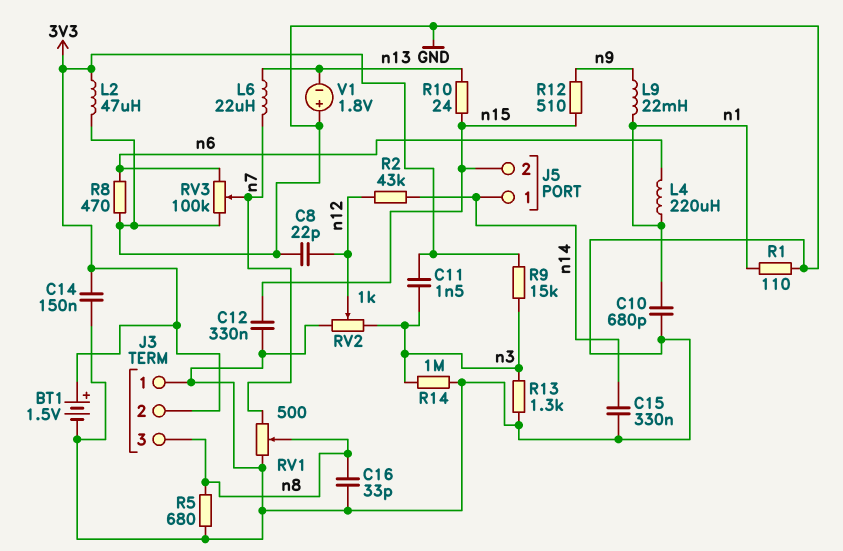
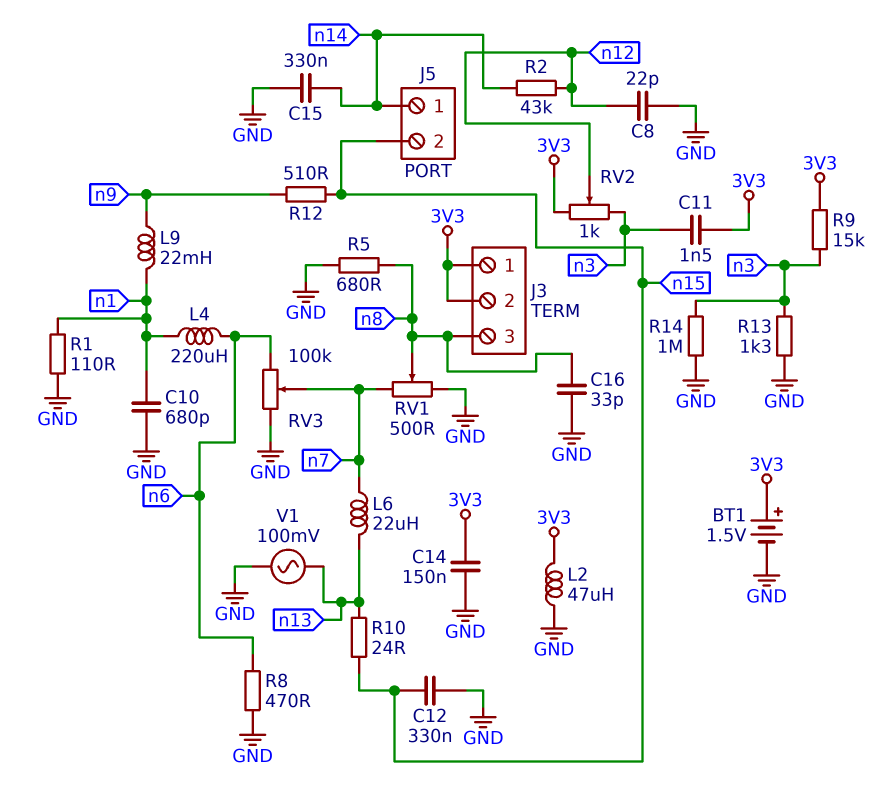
J3 pin 1: GND -> 3V3
RV2: 1k (GND, n3, wiper n12) -> 1k (3V3, n3, wiper n12)
V1: 1.8V (plus GND, minus n13) -> AC 100mV (GND, n13)

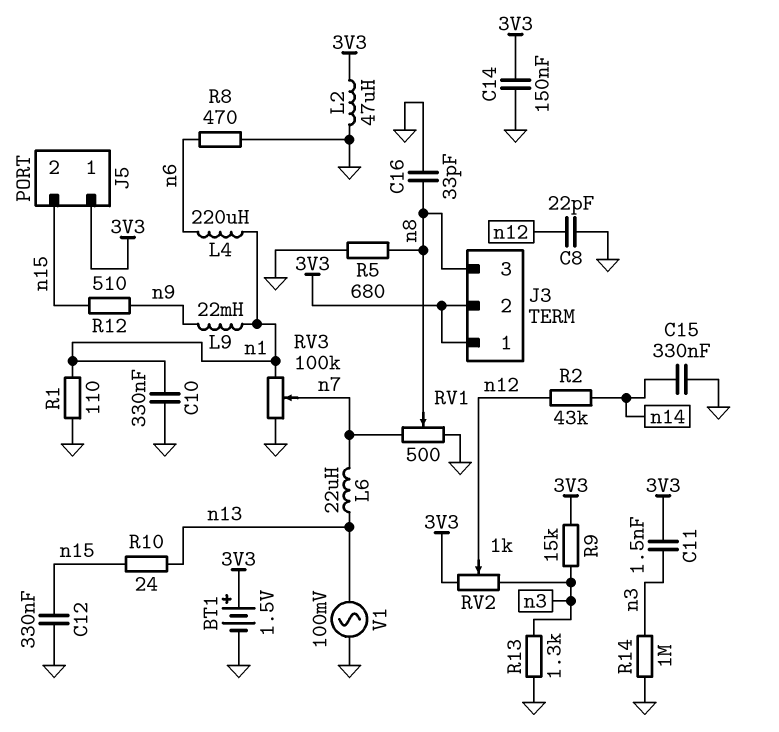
C10: 680pF (GND, n1) -> 330nF (GND, n1)
J5 pin 1: n14 -> 3V3
RV3: 100k (GND, n6, wiper n7) -> 100k (GND, n1, wiper n7)

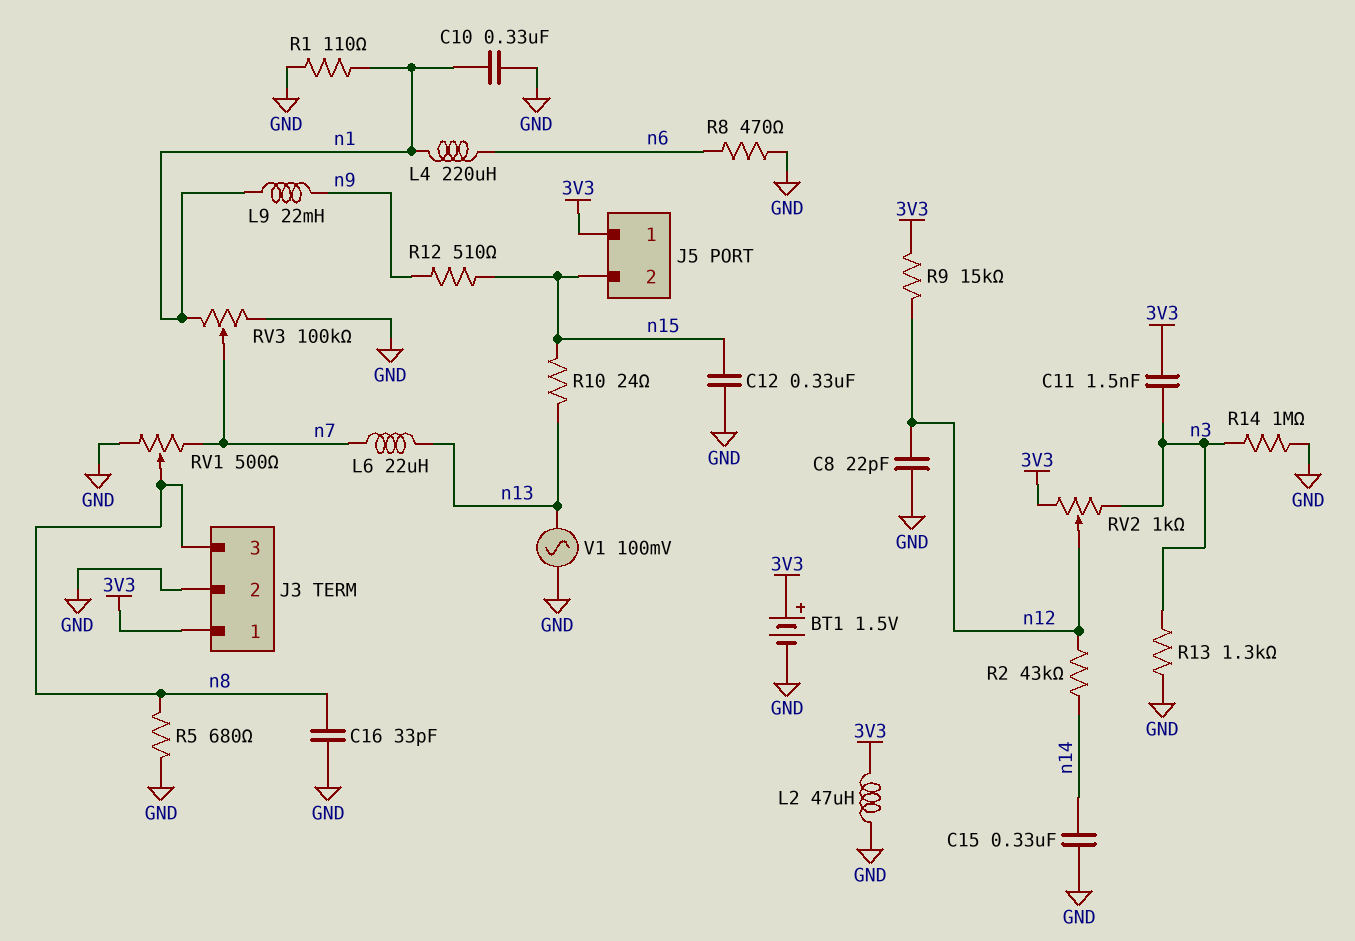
C14: 150nF (3V3, GND) -> none
J3 pin 2: 3V3 -> GND
R9: 15k (3V3, n3) -> 15k (3V3, n12)

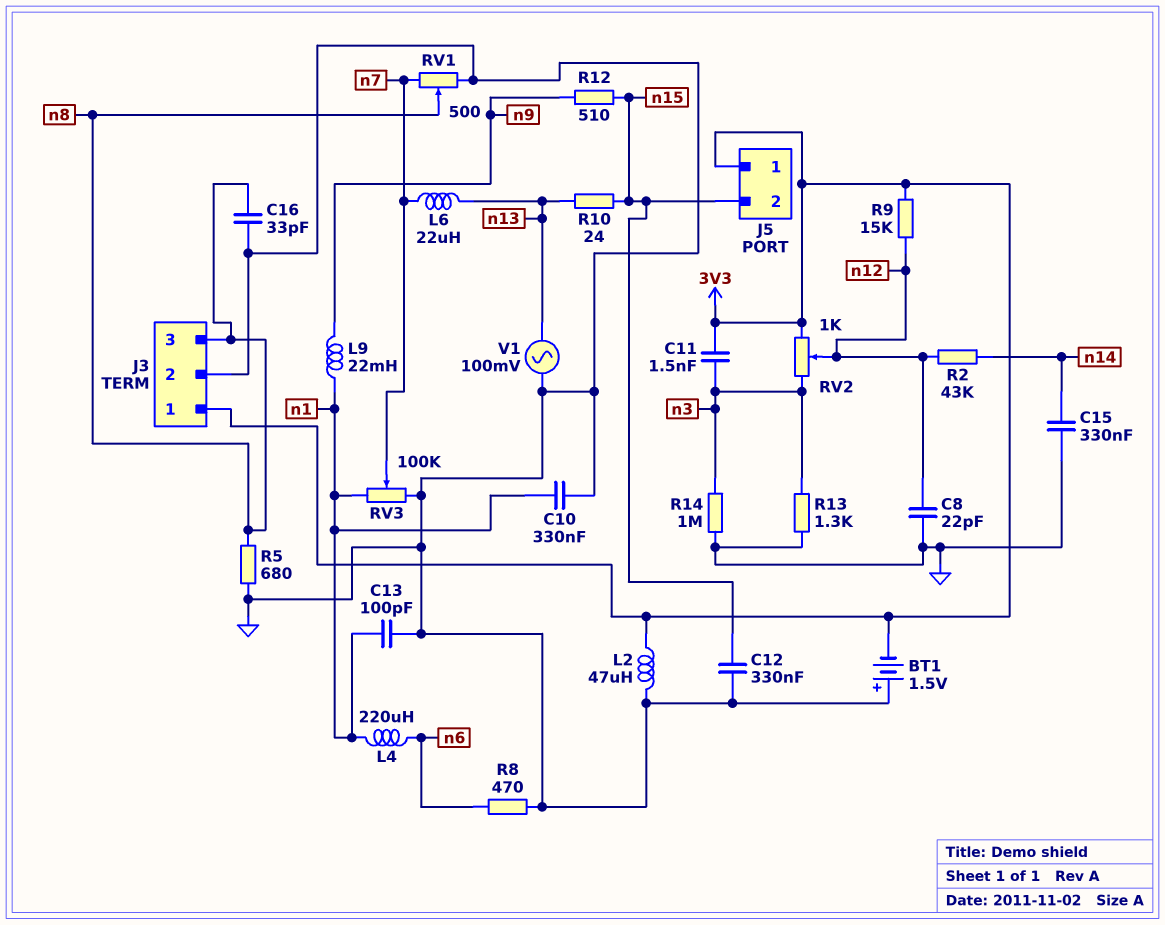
BT1: 1.5V (plus 3V3, minus GND) -> 1.5V (plus GND, minus 3V3)
C13: none -> 100pF (GND, n1)
R1: 110 (GND, n1) -> none

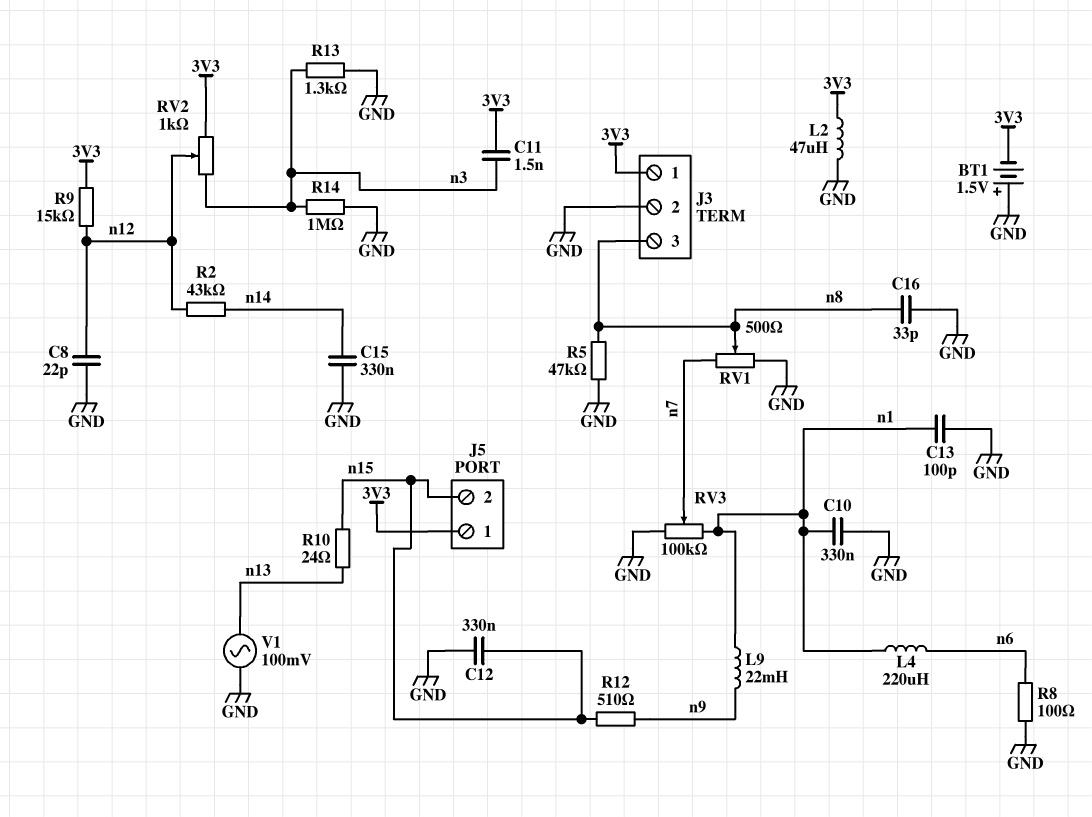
L6: 22uH (n7, n13) -> none
R5: 680 (GND, n8) -> 47k (GND, n8)
R8: 470 (GND, n6) -> 100 (GND, n6)

